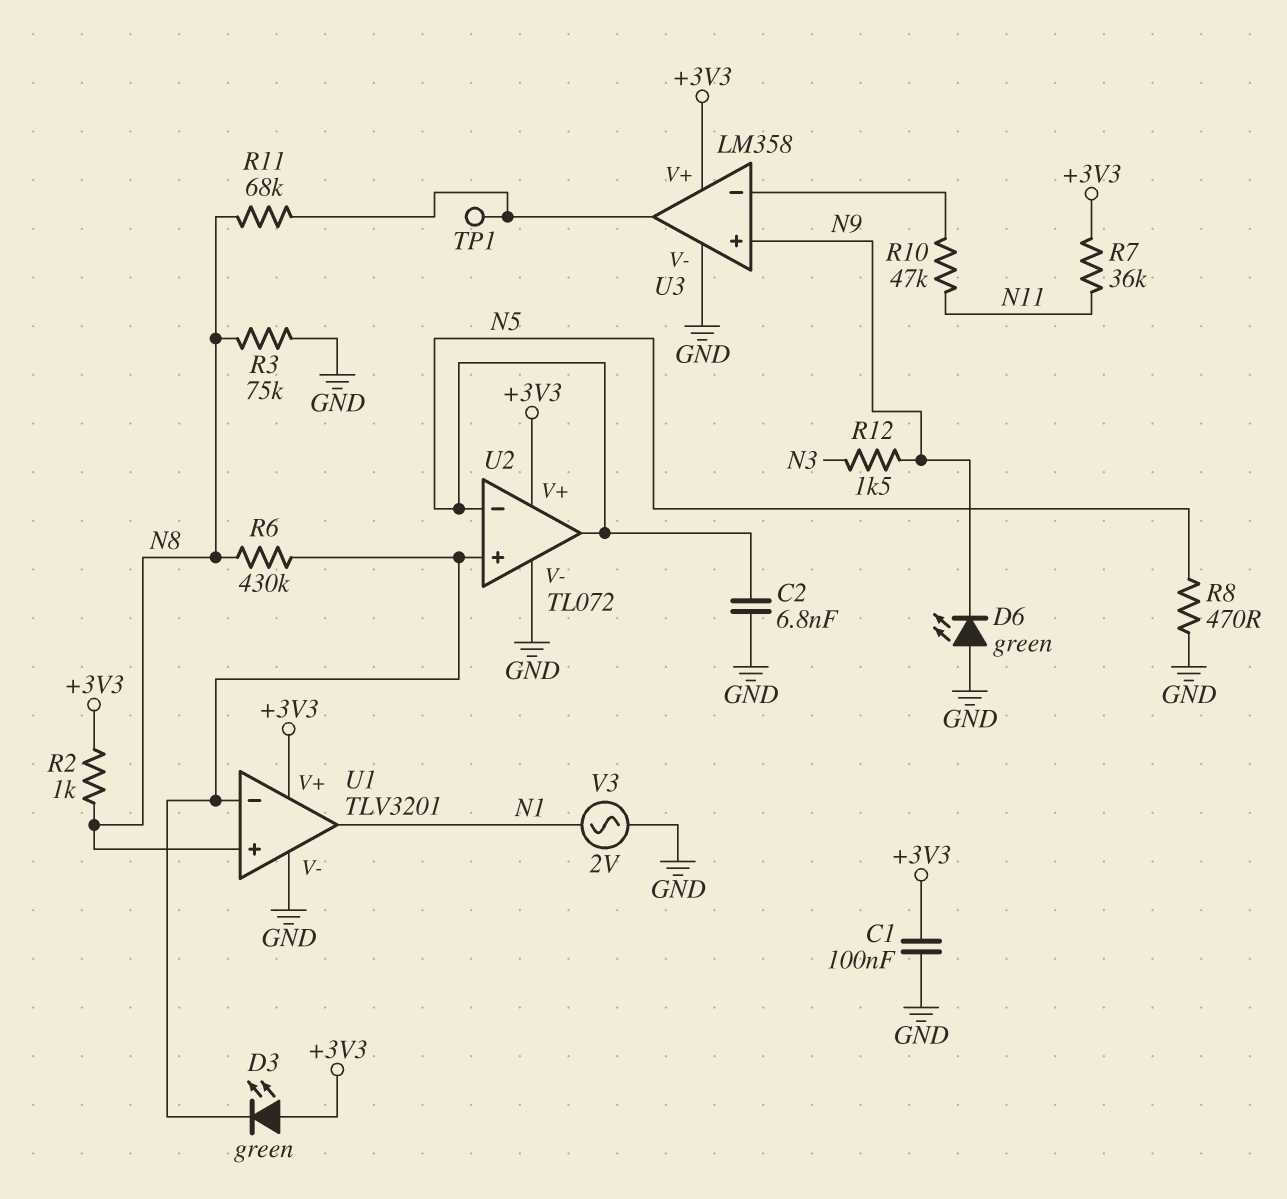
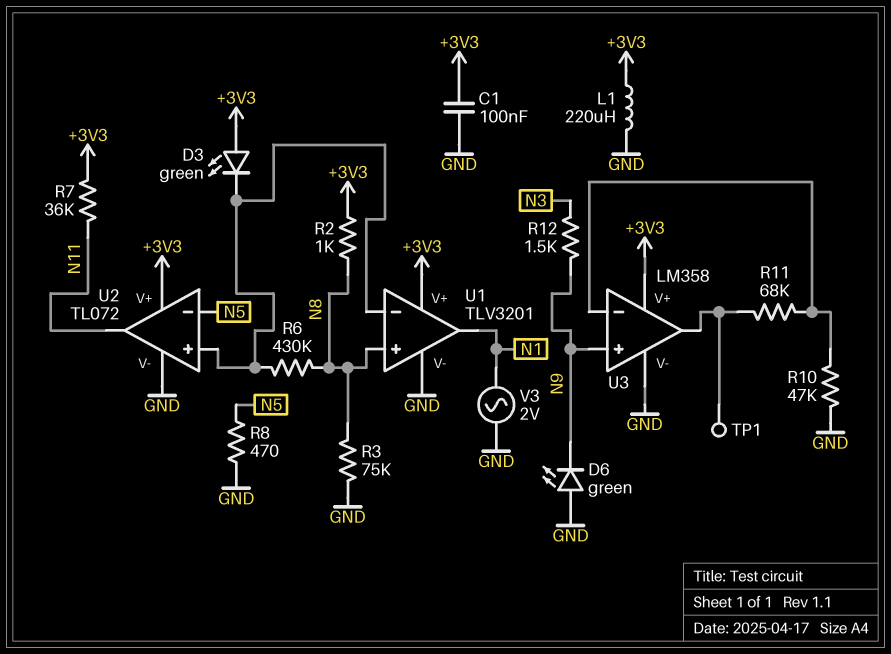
C2: 6.8nF (GND, N5) -> none
L1: none -> 220uH (+3V3, GND)
R10: 47k (N11, U3/in-) -> 47k (GND, U3/in-)
R11: 68k (N8, U3/out) -> 68k (U3/in-, U3/out)
U2 pin out: N5 -> N11

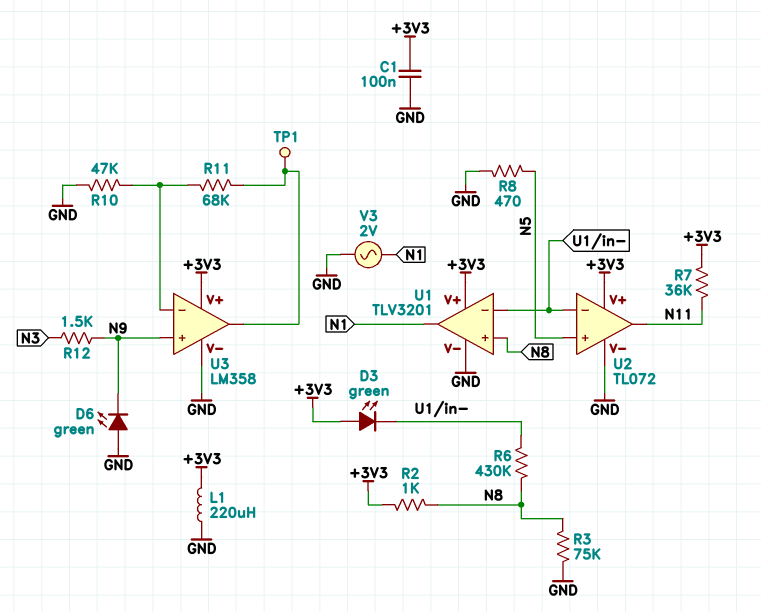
U2 pin in+: U1/in- -> N5
U2 pin in-: N5 -> U1/in-

